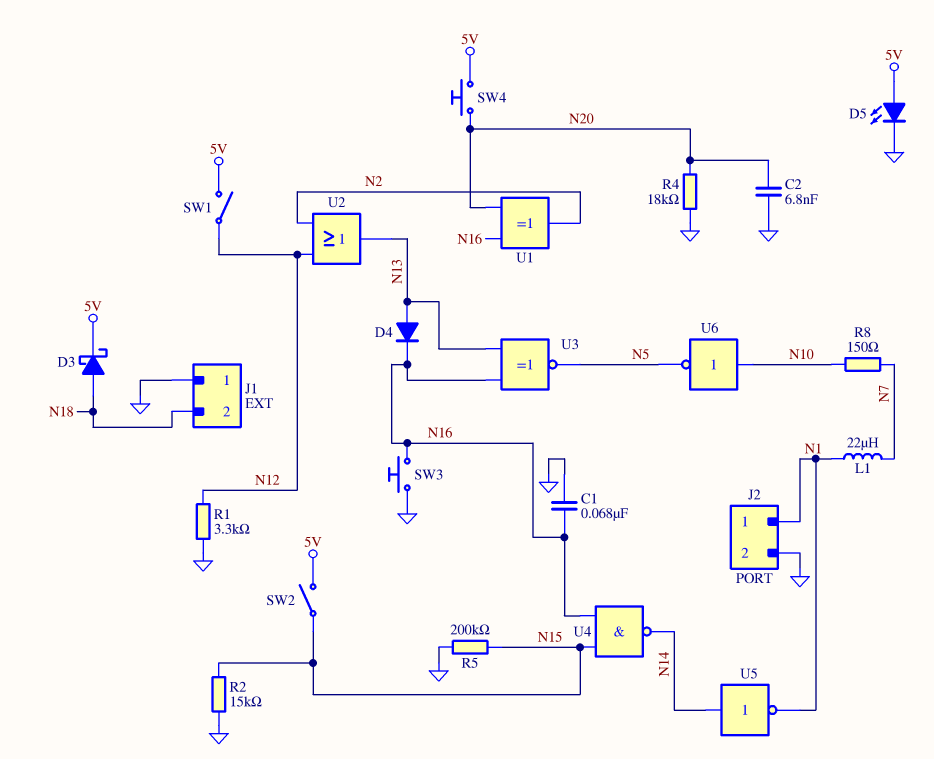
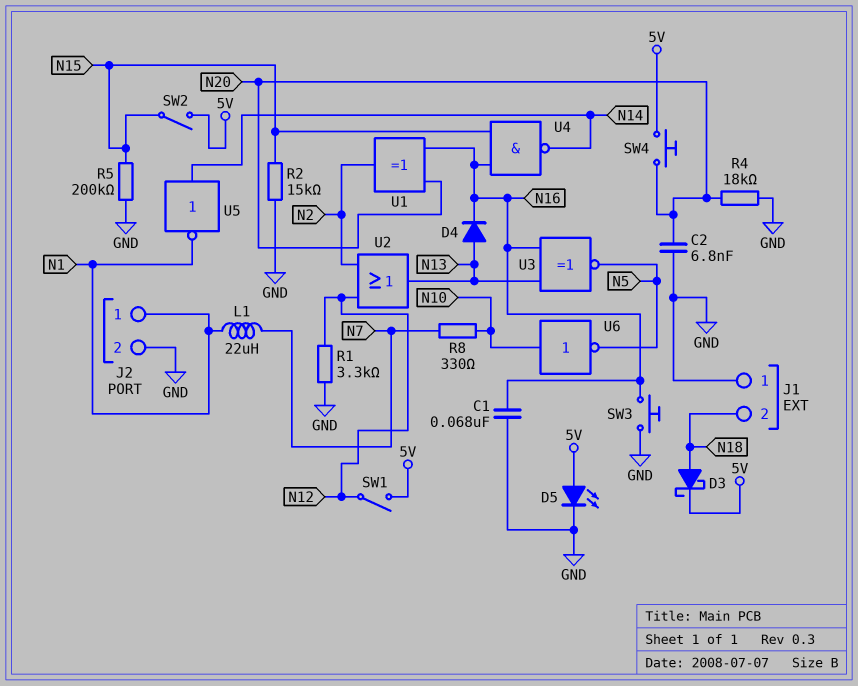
R8: 150 (N7, N10) -> 330 (N7, N10)

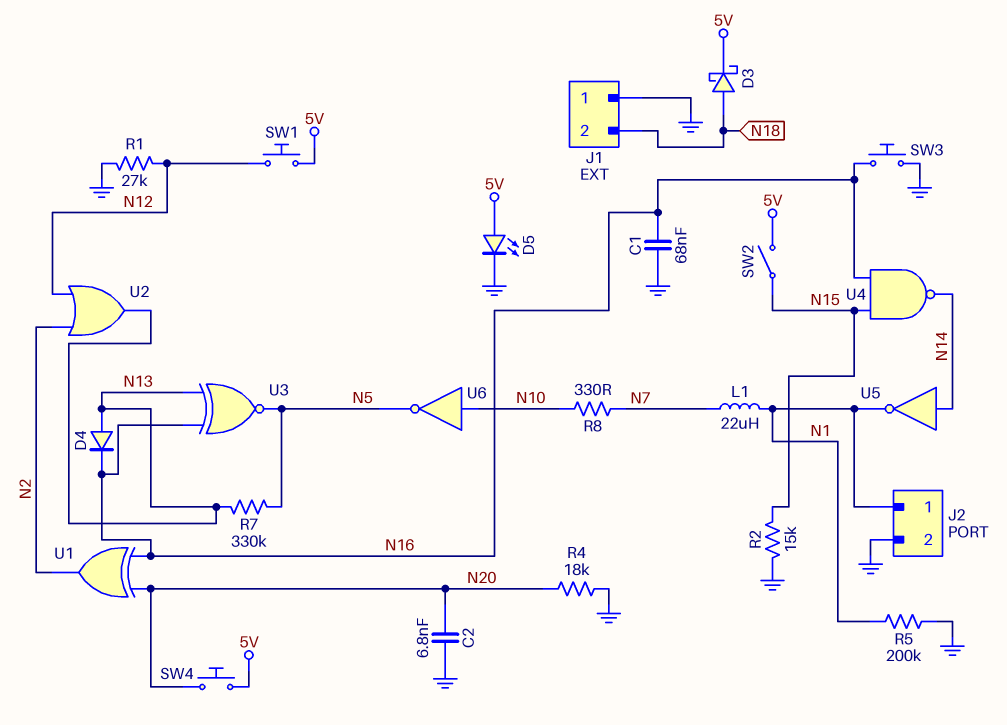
R1: 3.3k (GND, N12) -> 27k (GND, N12)
R5: 200k (GND, N15) -> 200k (GND, N1)
R7: none -> 330k (N5, N13)
SW1: switch (5V, N12) -> button (5V, N12)

